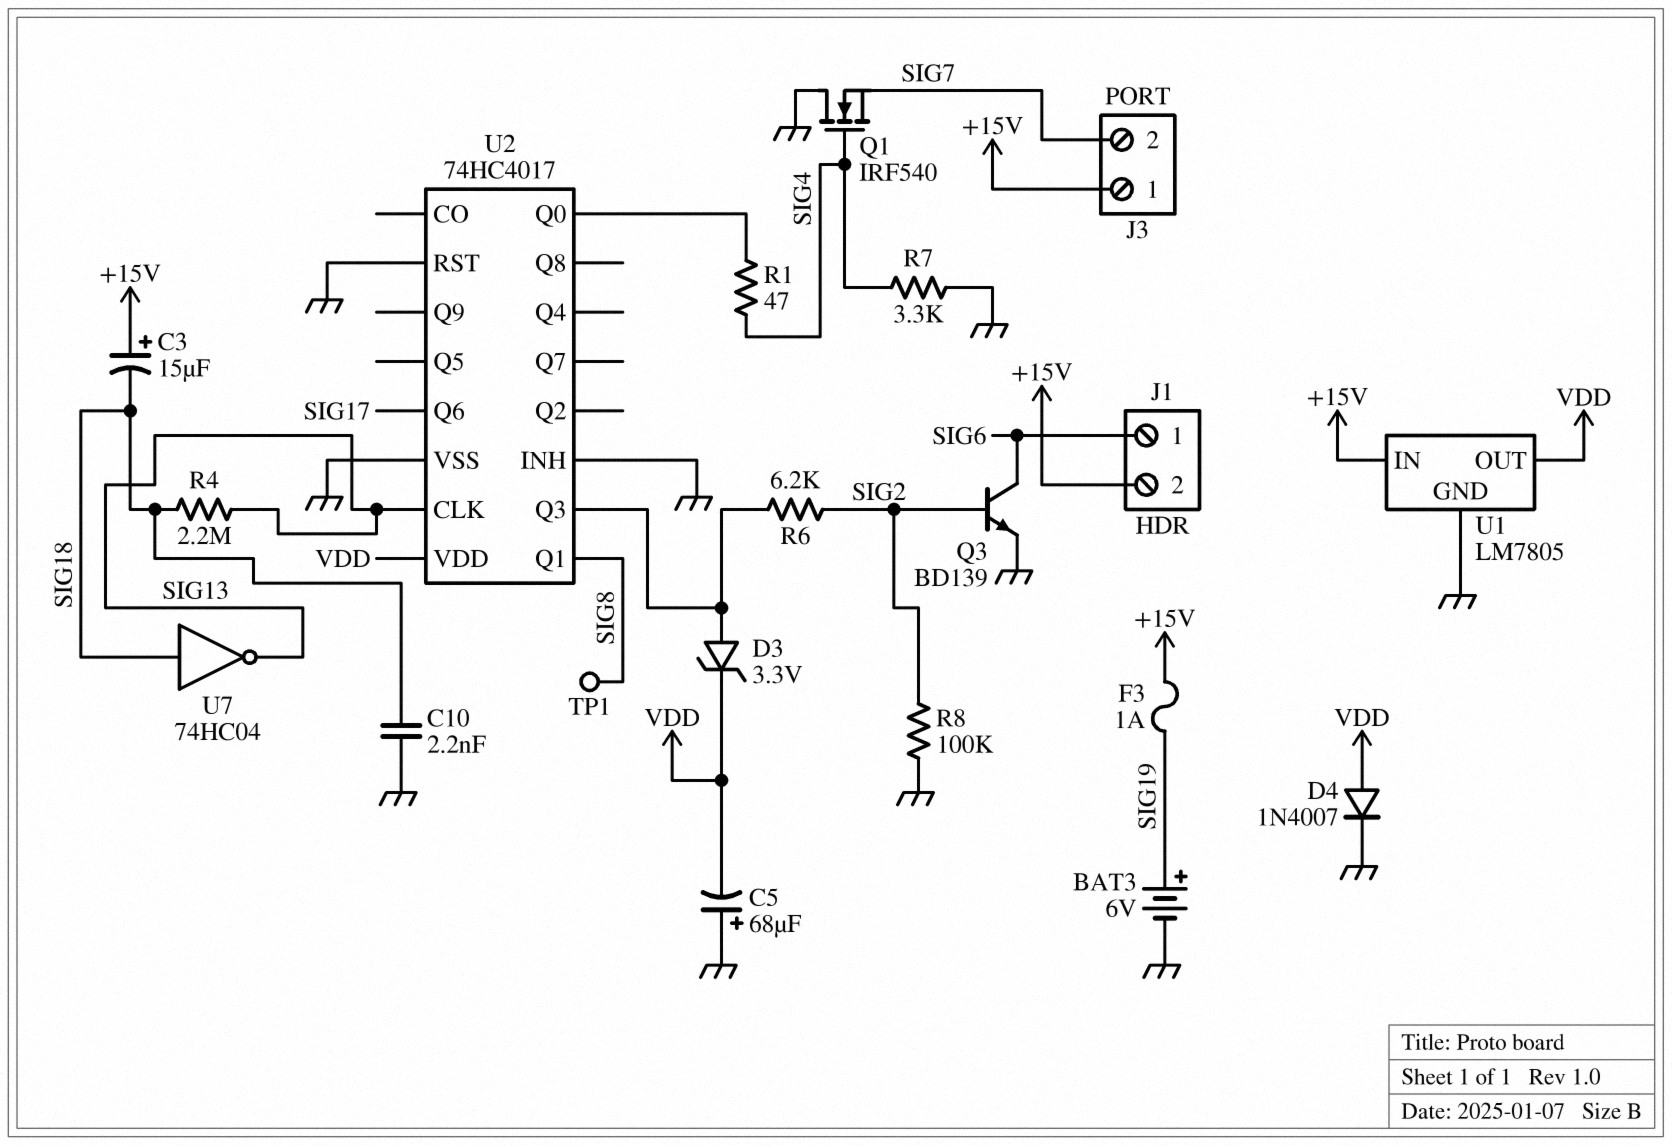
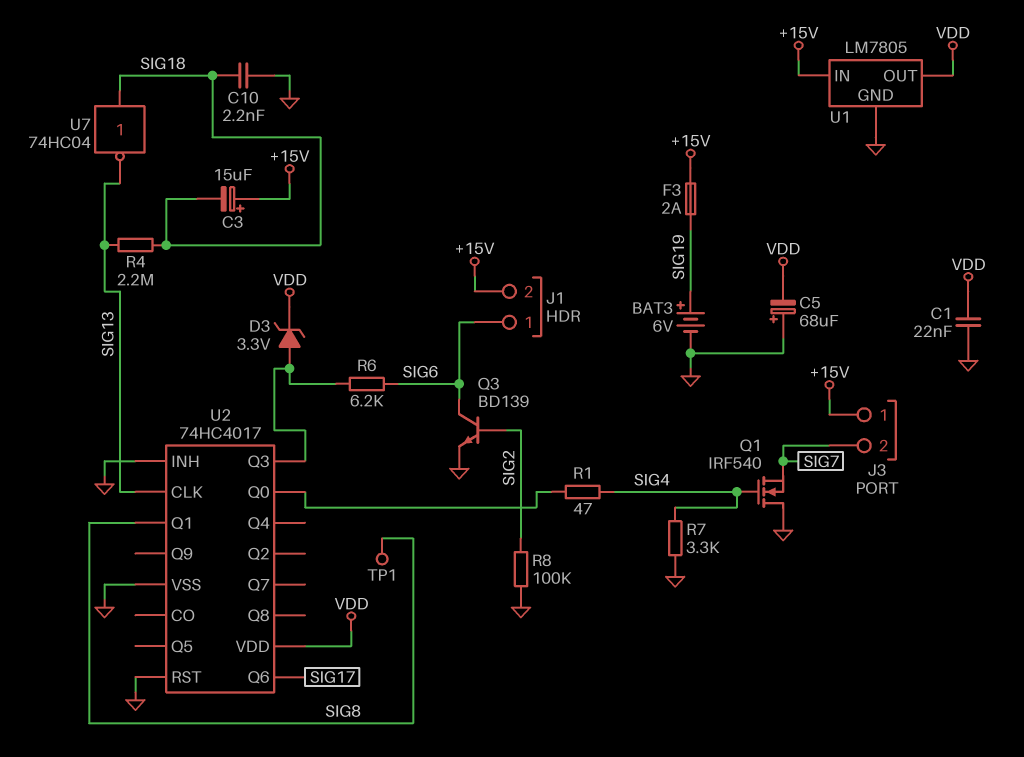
C1: none -> 22nF (GND, VDD)
D4: diode 1N4007 (A VDD, K GND) -> none
F3: 1A (+15V, SIG19) -> 2A (+15V, SIG19)
R6: 6.2k (SIG2, U2/Q3) -> 6.2k (SIG6, U2/Q3)

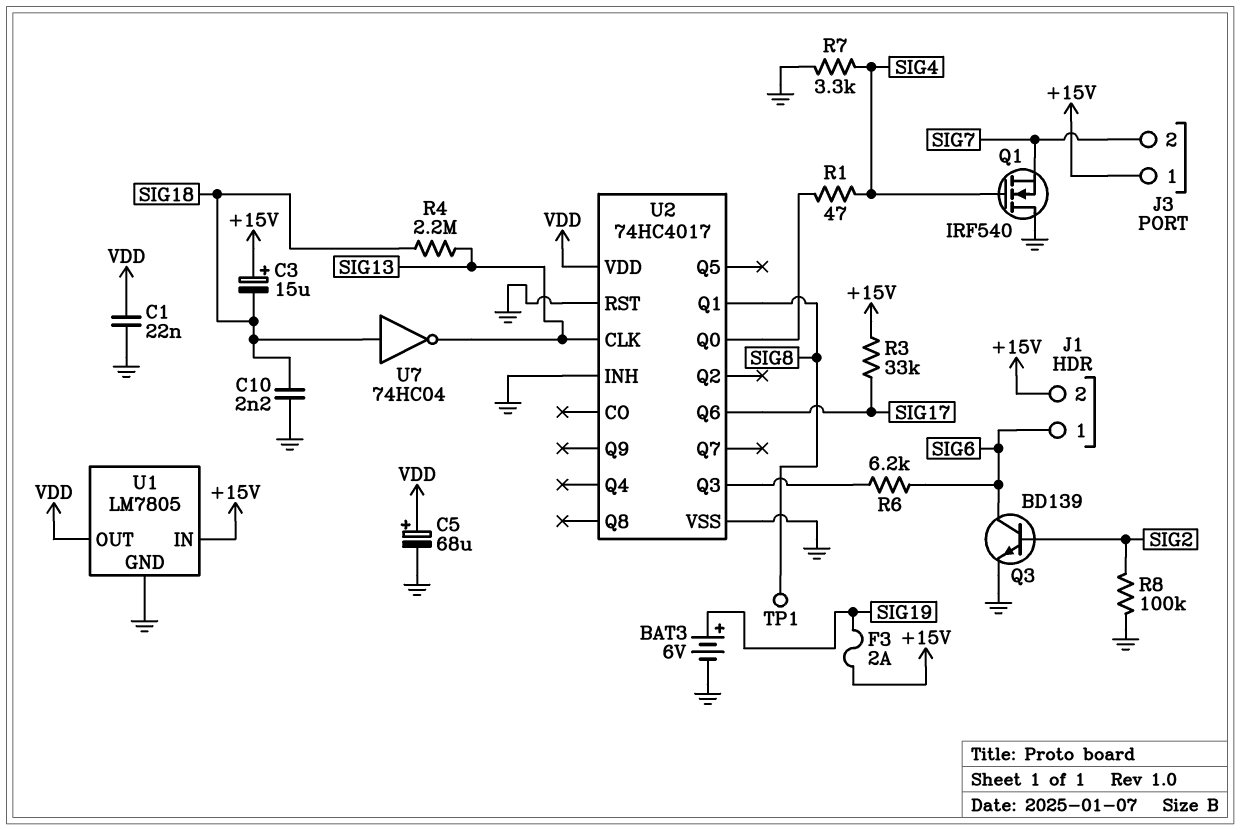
C5: 68uF (plus GND, minus VDD) -> 68uF (plus VDD, minus GND)
D3: zener 3.3V (A U2/Q3, K VDD) -> none
R3: none -> 33k (+15V, SIG17)

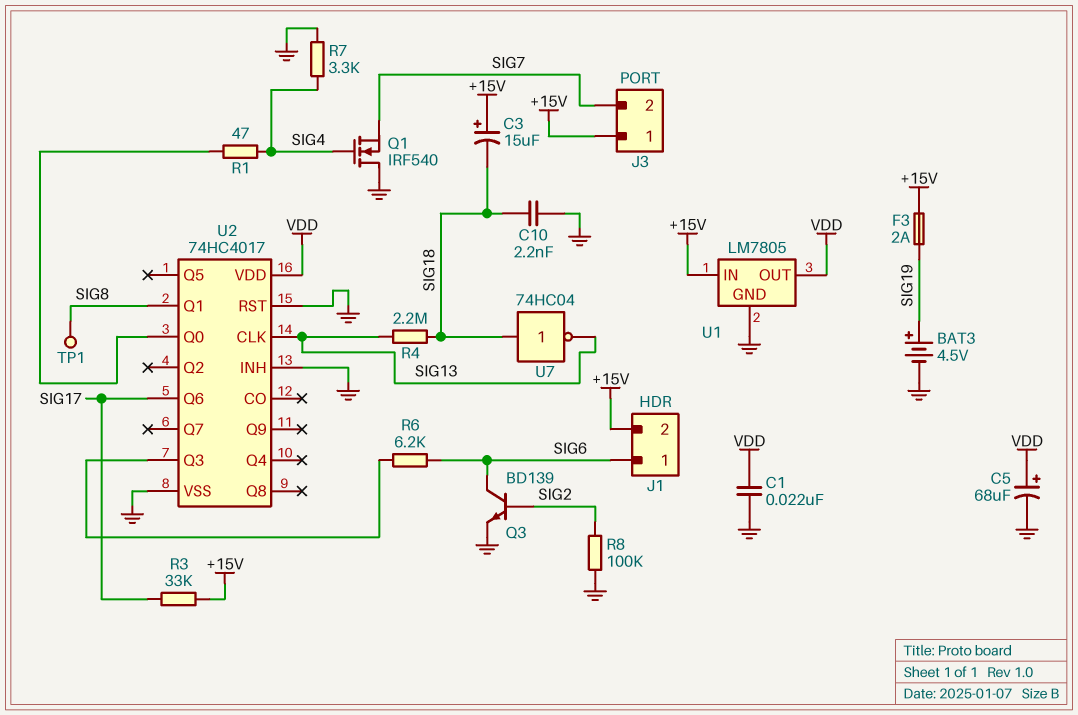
BAT3: 6V (plus SIG19, minus GND) -> 4.5V (plus SIG19, minus GND)

